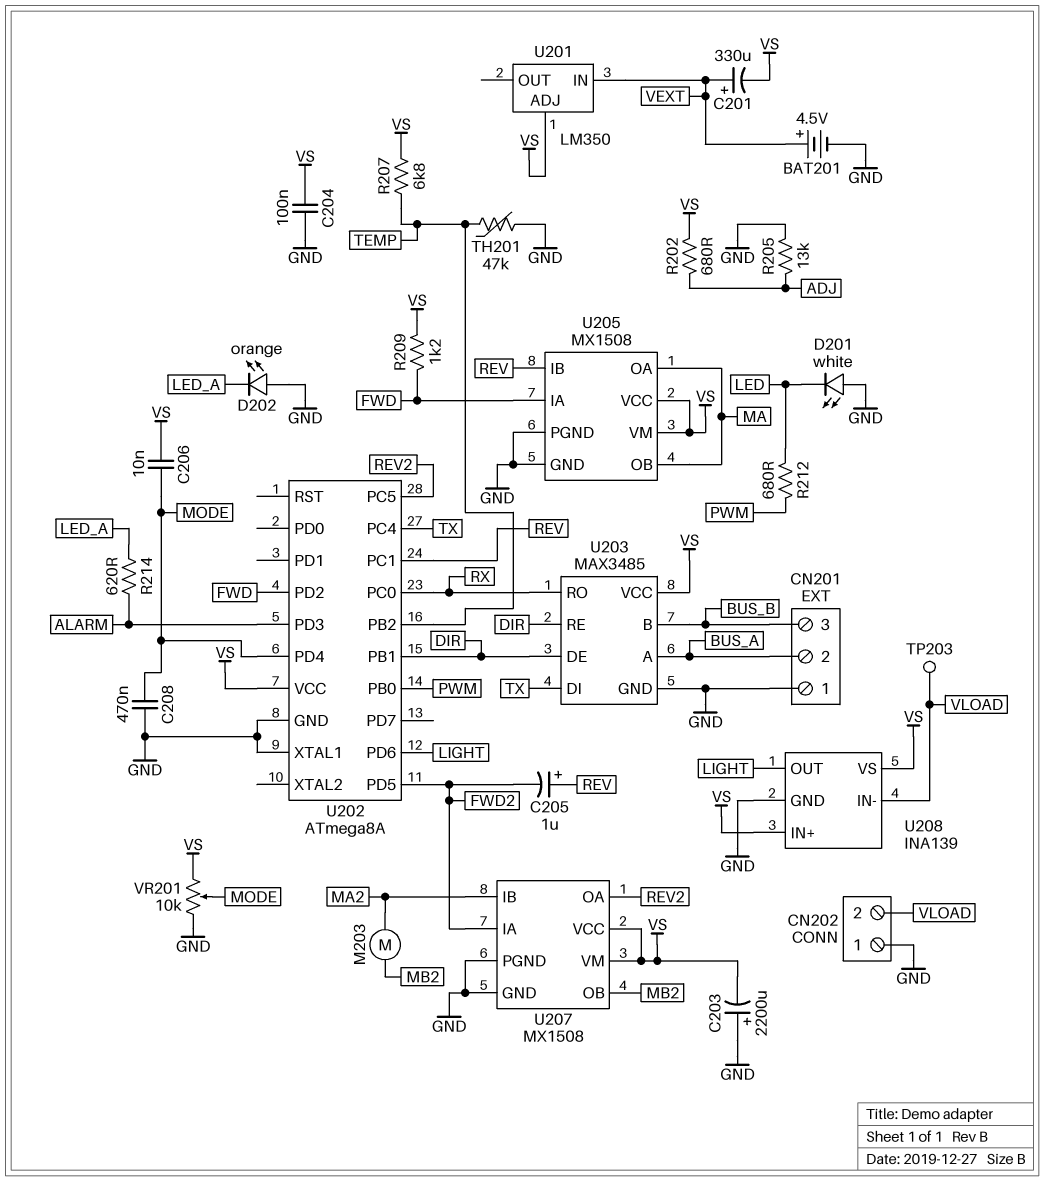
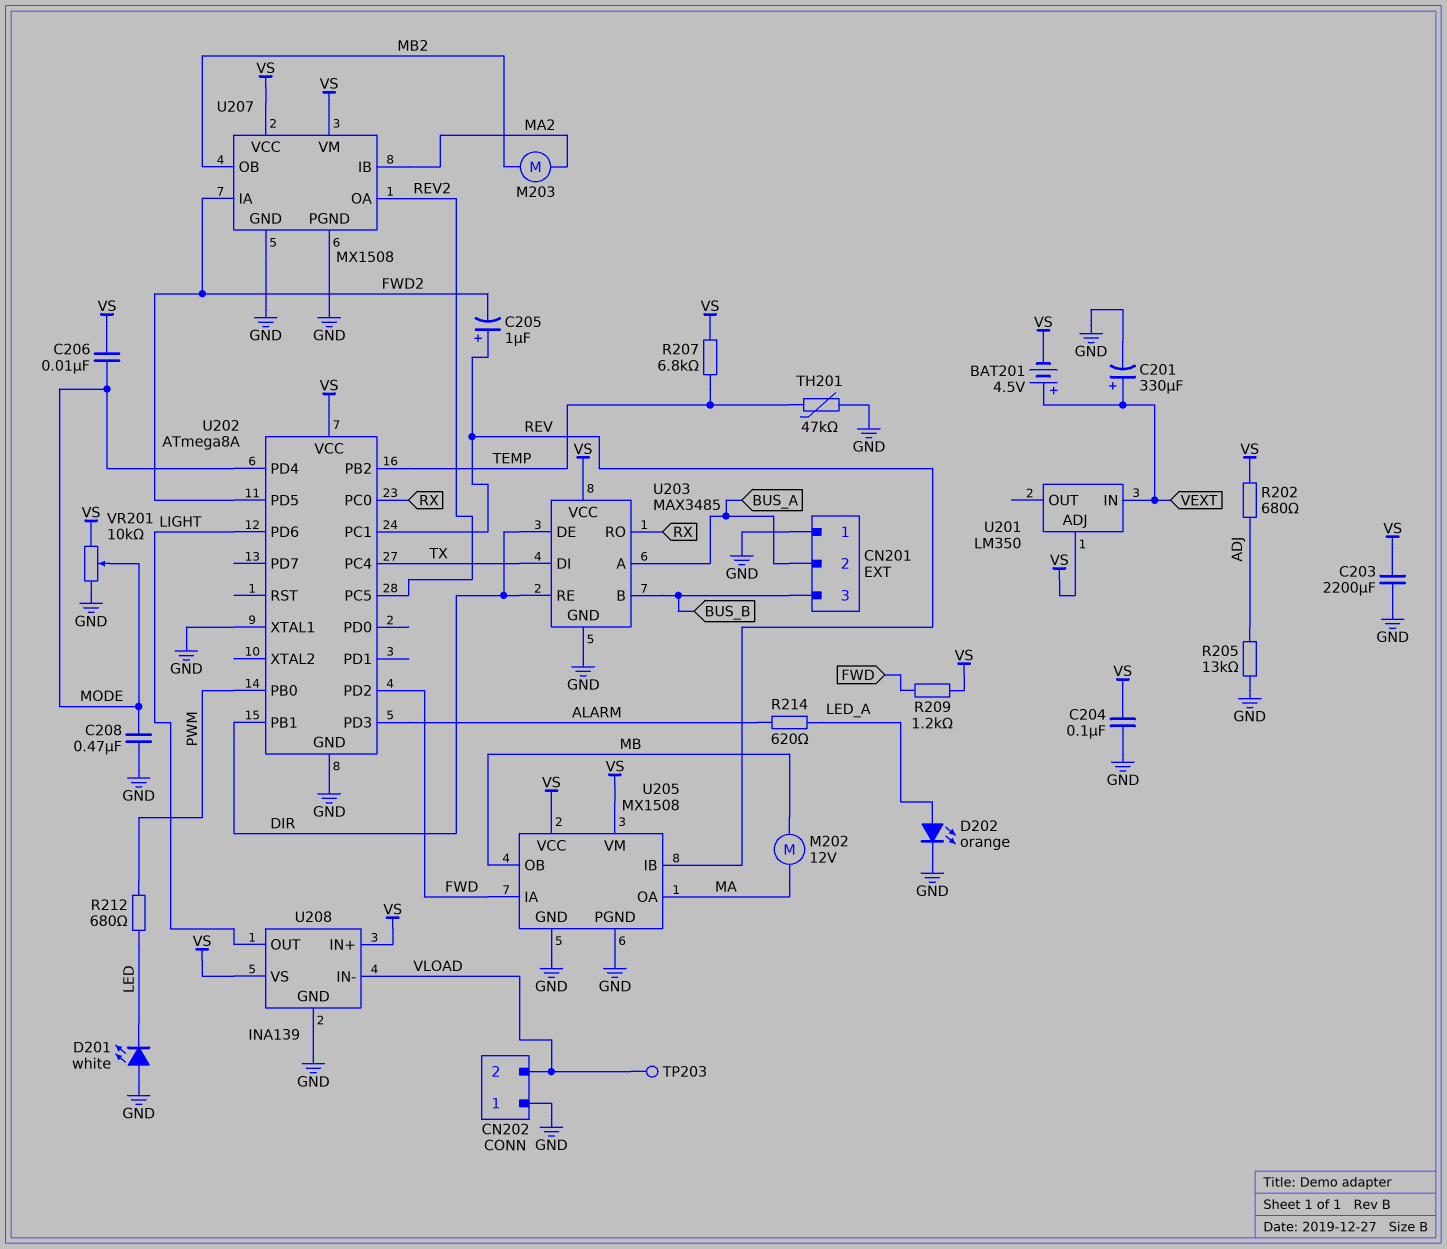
BAT201: 4.5V (plus VEXT, minus GND) -> 4.5V (plus VEXT, minus VS)
C201: 330uF (plus VEXT, minus VS) -> 330uF (plus VEXT, minus GND)
C203: 2200uF (plus GND, minus VS) -> 2200uF (GND, VS)
D202: LED orange (A GND, K LED_A) -> LED orange (A LED_A, K GND)
M202: none -> motor 12V (MA, MB)
U205 pin OB: MA -> MB

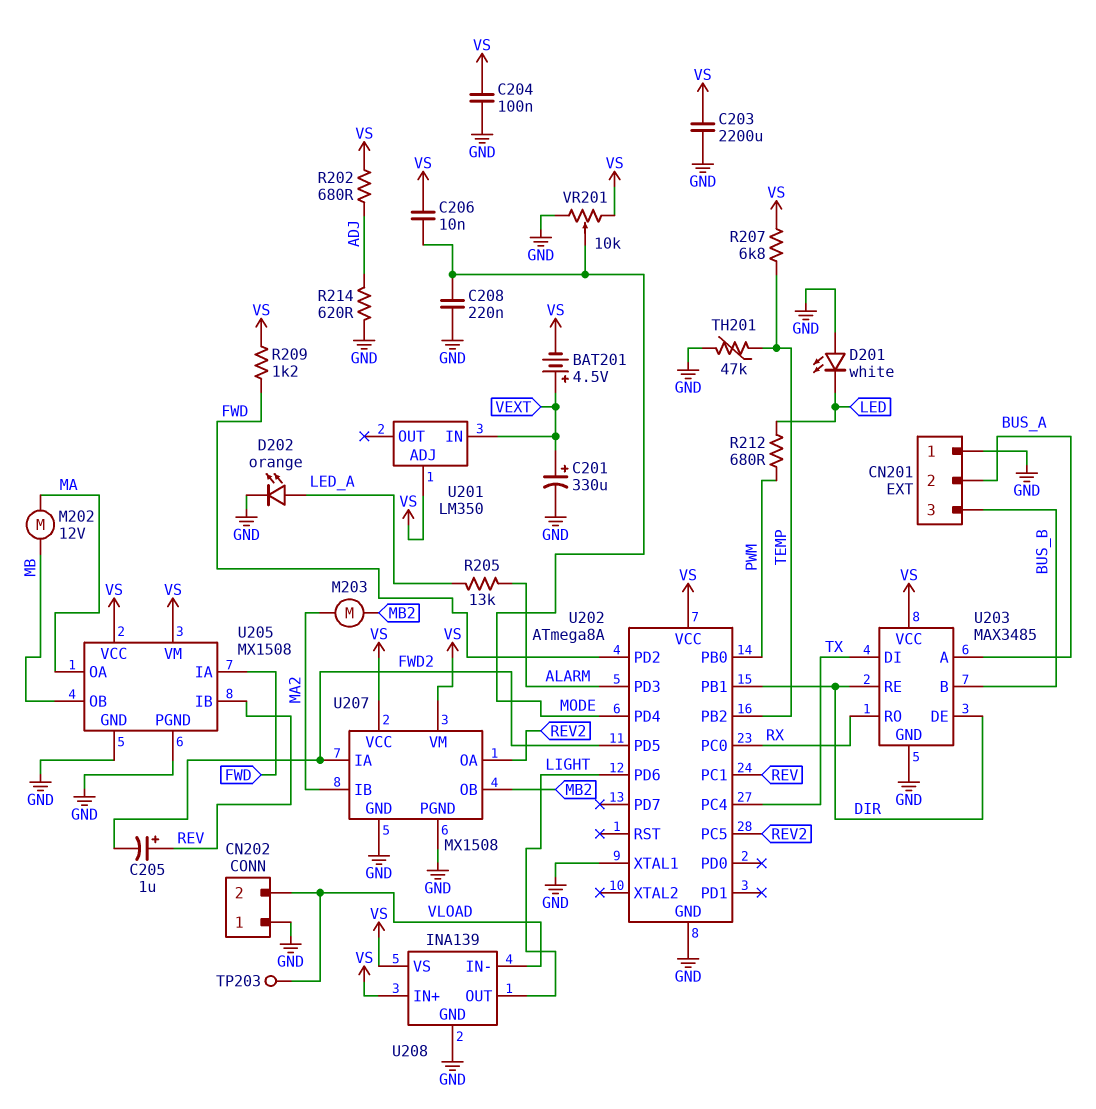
C208: 470nF (GND, MODE) -> 220nF (GND, MODE)
R205: 13k (ADJ, GND) -> 13k (ALARM, LED_A)
R214: 620 (ALARM, LED_A) -> 620 (ADJ, GND)

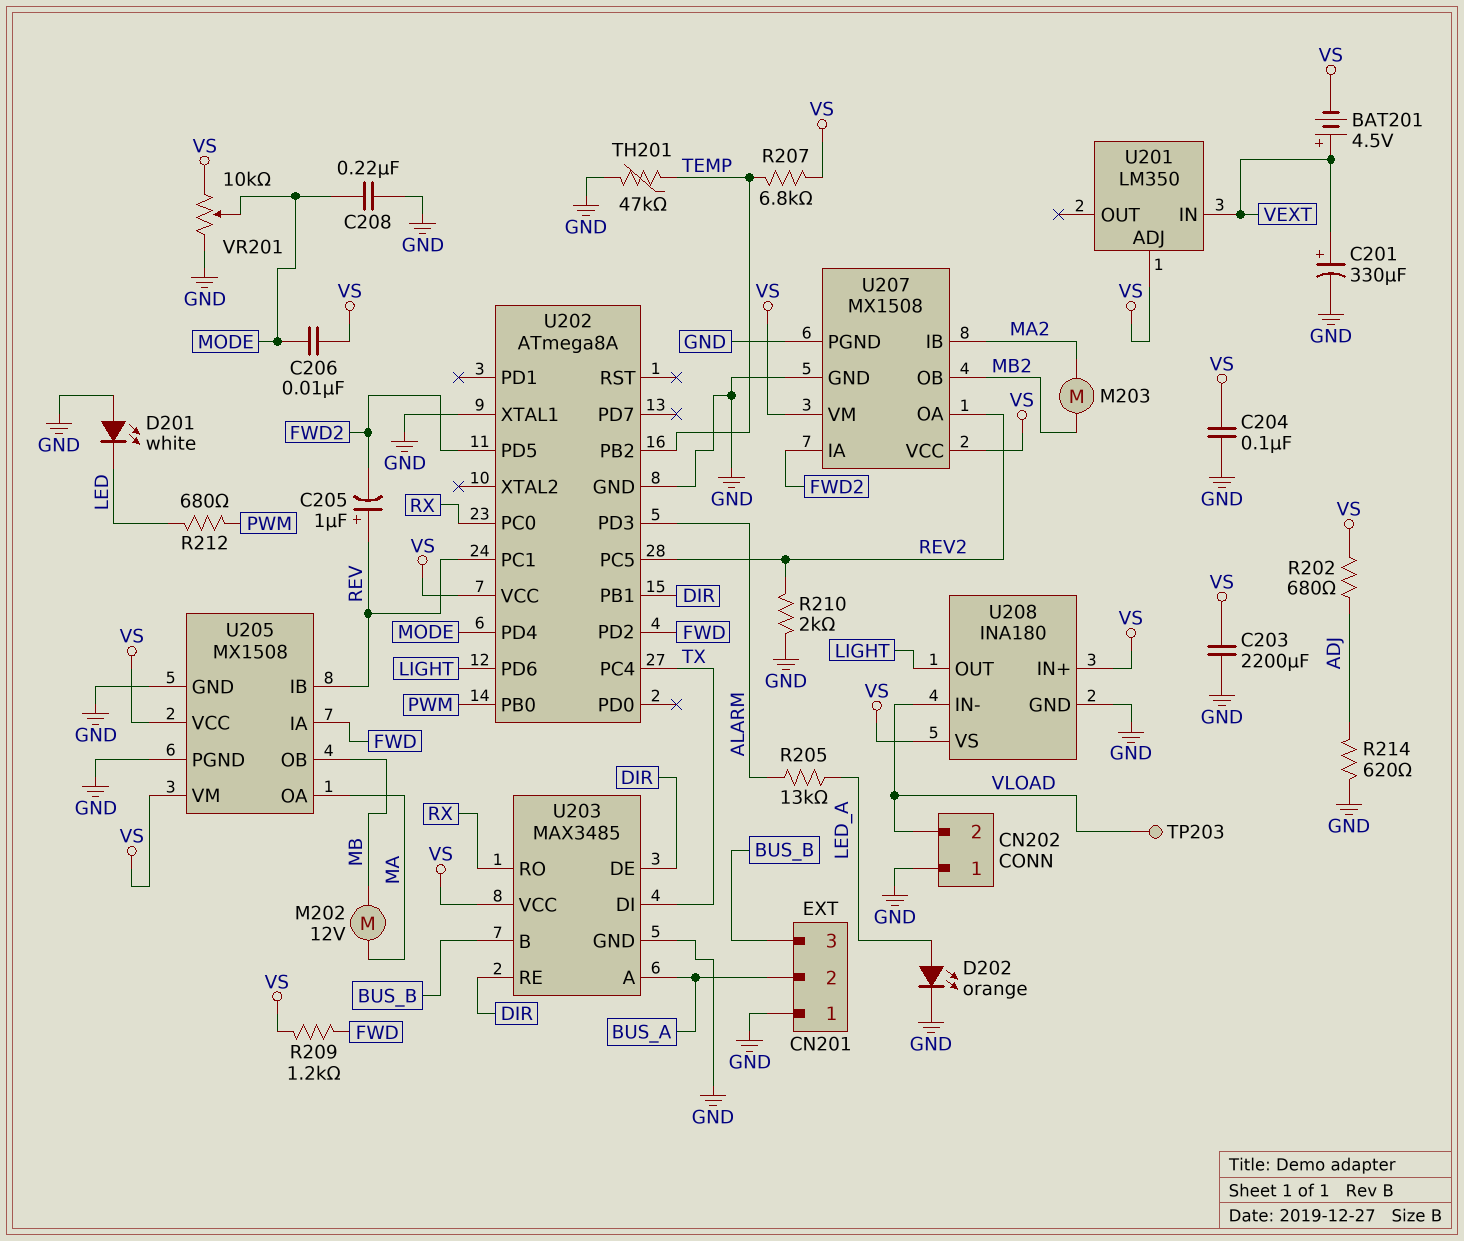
R210: none -> 2k (GND, REV2)
U208: INA139 -> INA180

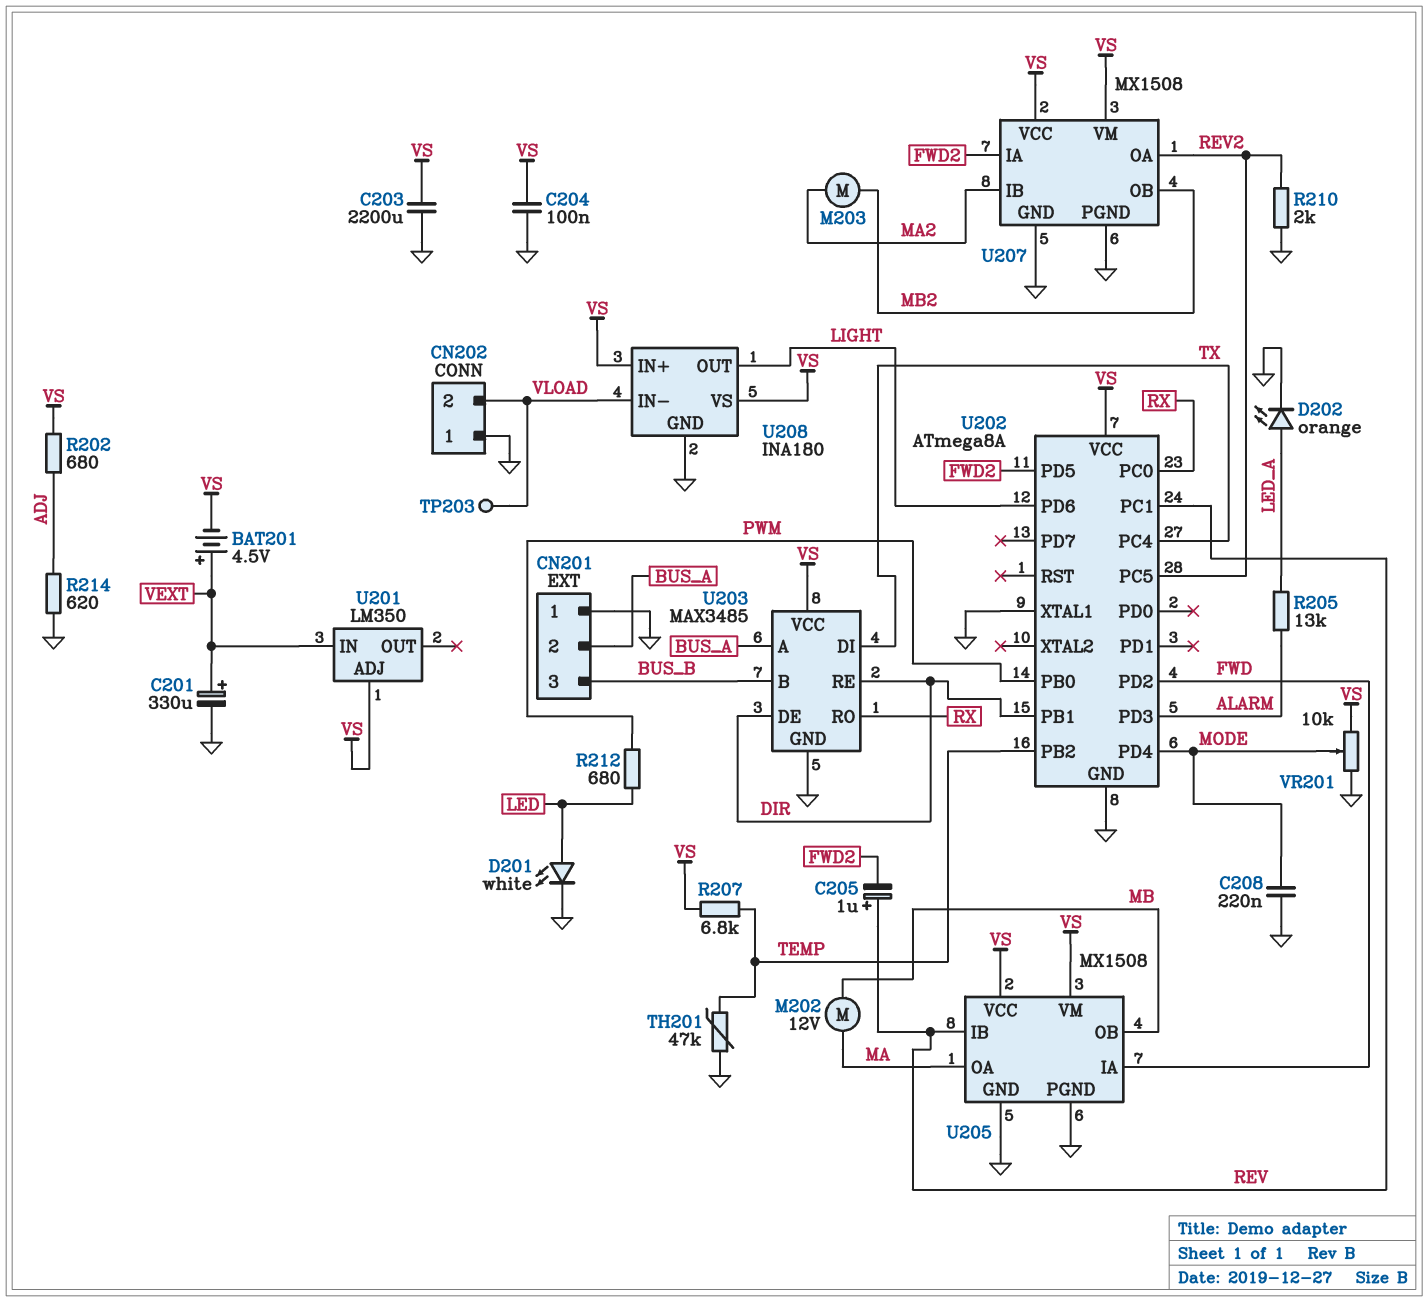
C206: 10nF (MODE, VS) -> none
D201: LED white (A GND, K LED) -> LED white (A LED, K GND)
R209: 1.2k (FWD, VS) -> none

